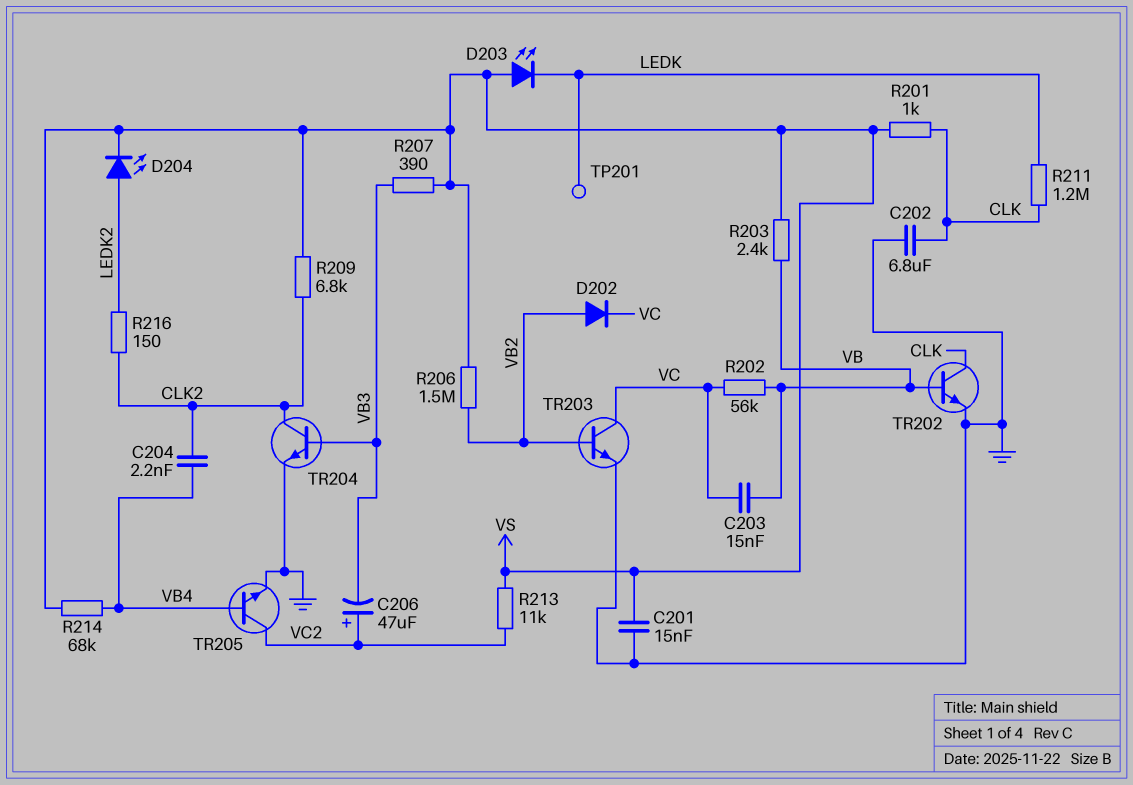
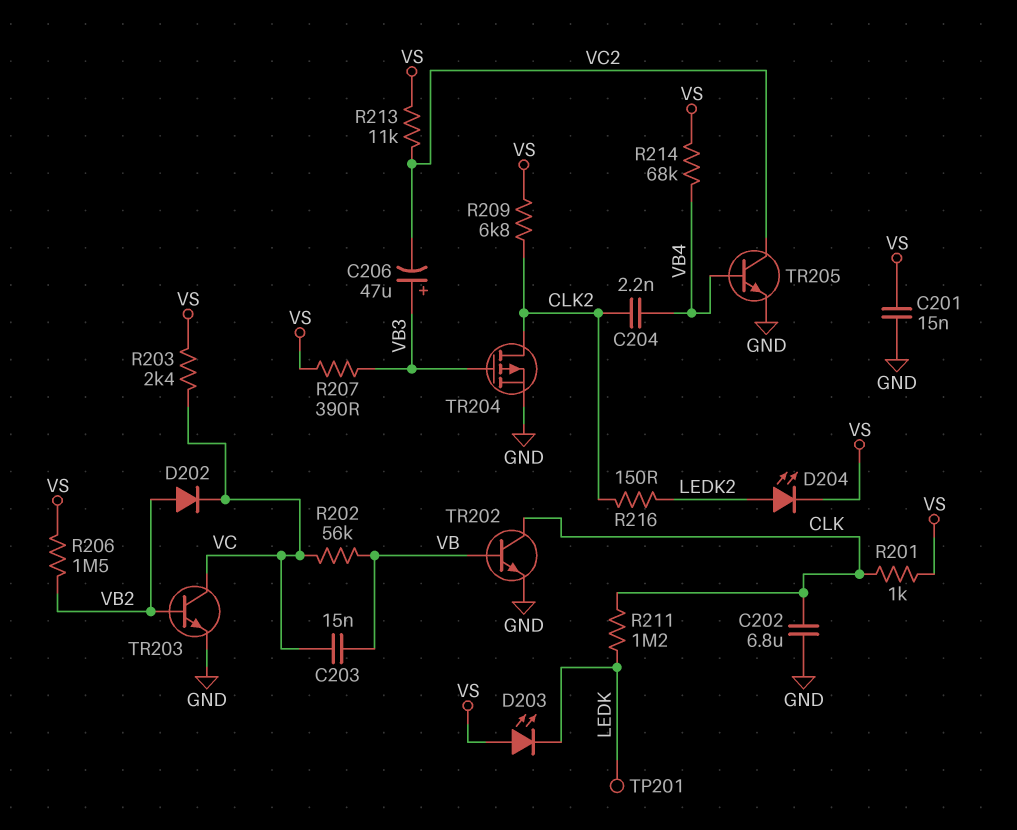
C206: 47uF (plus VC2, minus VB3) -> 47uF (plus VB3, minus VC2)
R203: 2.4k (VB, VS) -> 2.4k (VC, VS)
TR204: NPN (B VB3, C CLK2, E GND) -> PMOS (G VB3, D CLK2, S GND)

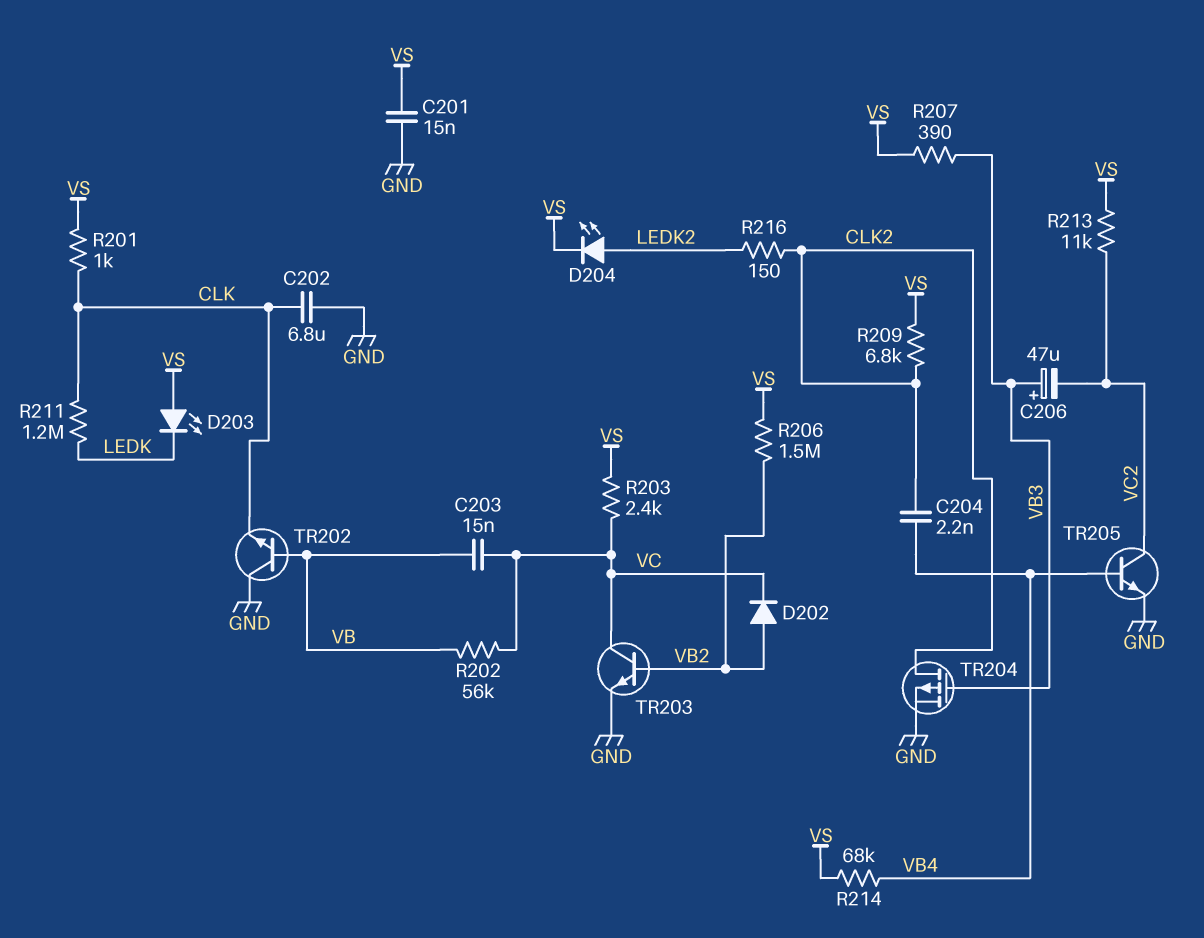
TP201: test point (LEDK) -> none
TR202: NPN (B VB, C CLK, E GND) -> NPN (B VB, C GND, E CLK)

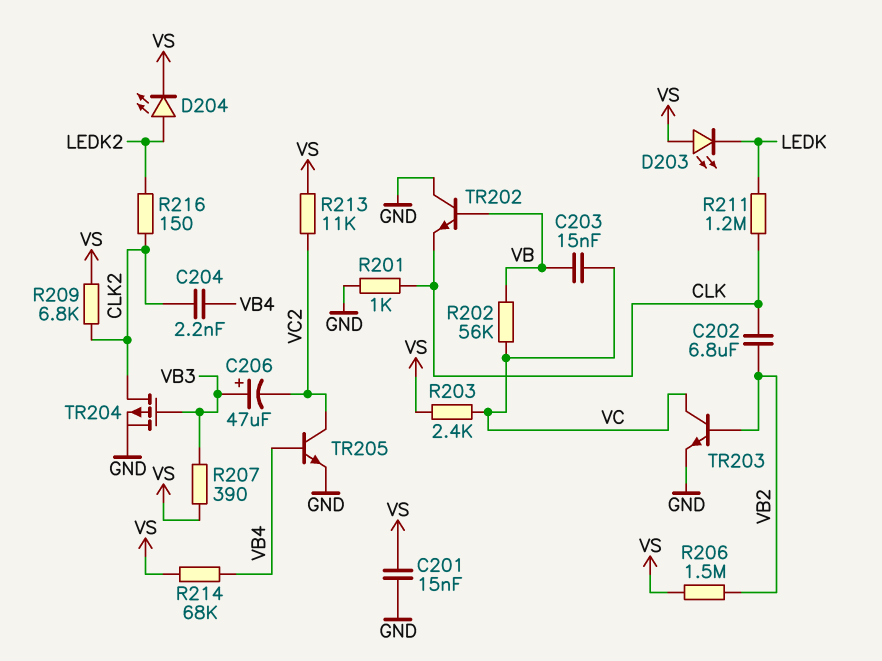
C202: 6.8uF (CLK, GND) -> 6.8uF (CLK, VB2)
D202: diode (A VB2, K VC) -> none
R201: 1k (CLK, VS) -> 1k (CLK, GND)

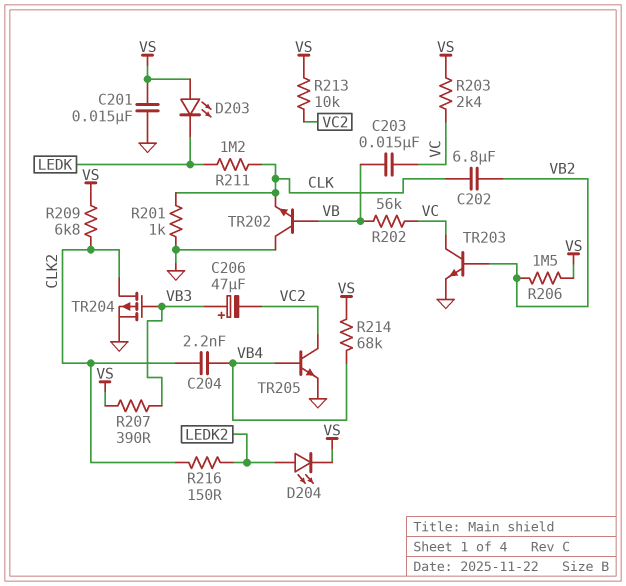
R213: 11k (VC2, VS) -> 10k (VC2, VS)

